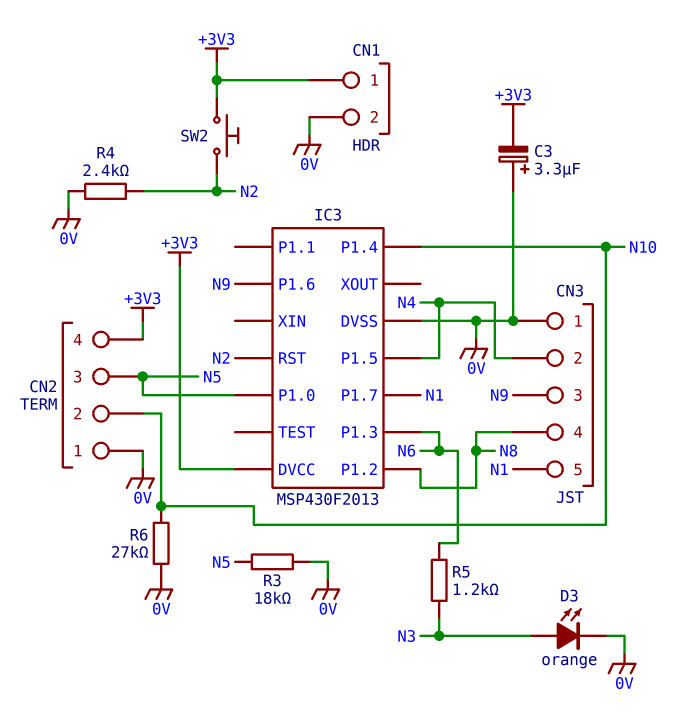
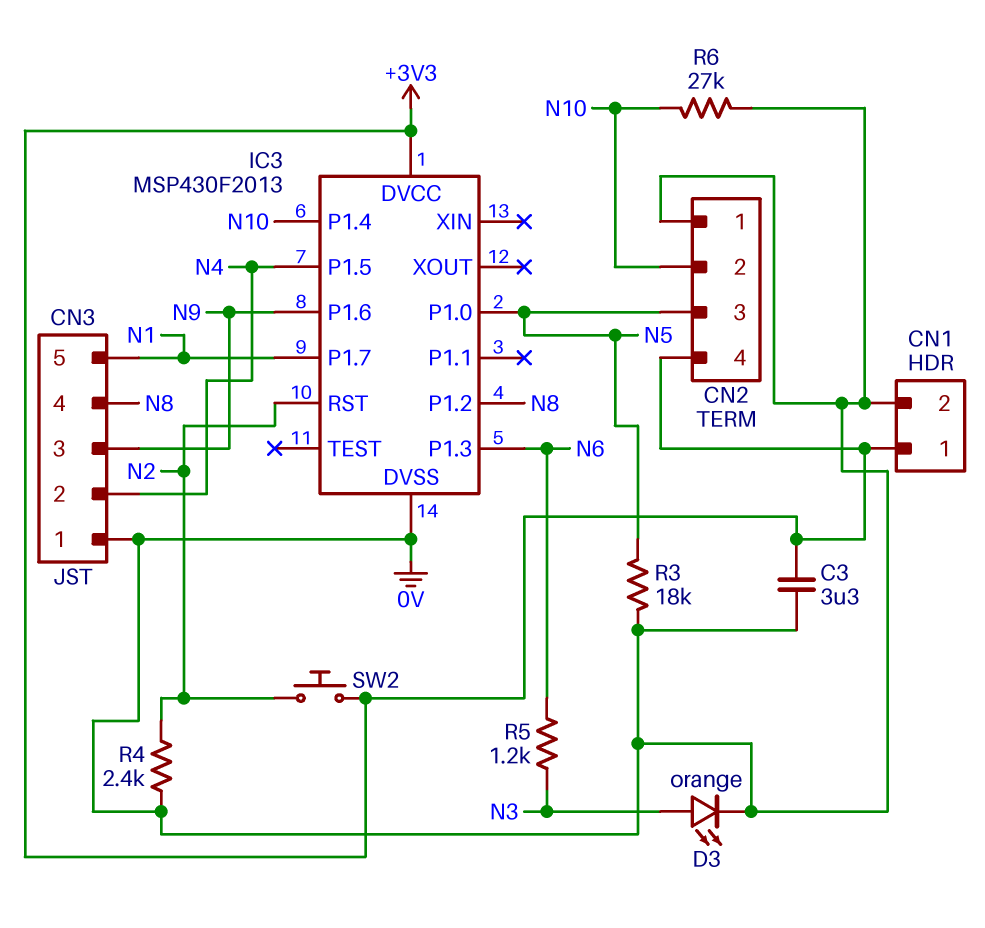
C3: 3.3uF (plus 0V, minus +3V3) -> 3.3uF (+3V3, 0V)

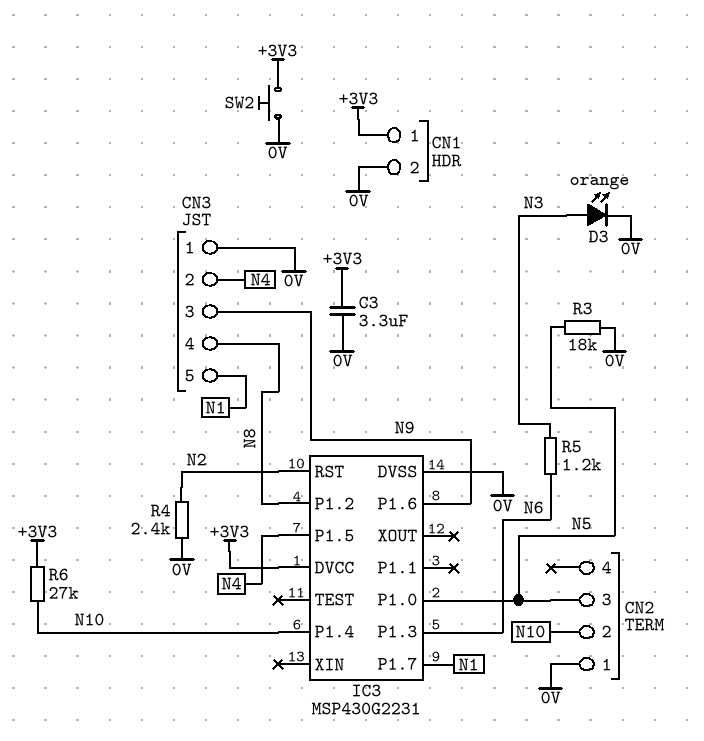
CN2 pin 4: +3V3 -> none
IC3: MSP430F2013 -> MSP430G2231
R6: 27k (0V, N10) -> 27k (+3V3, N10)
SW2: button (+3V3, N2) -> button (+3V3, 0V)

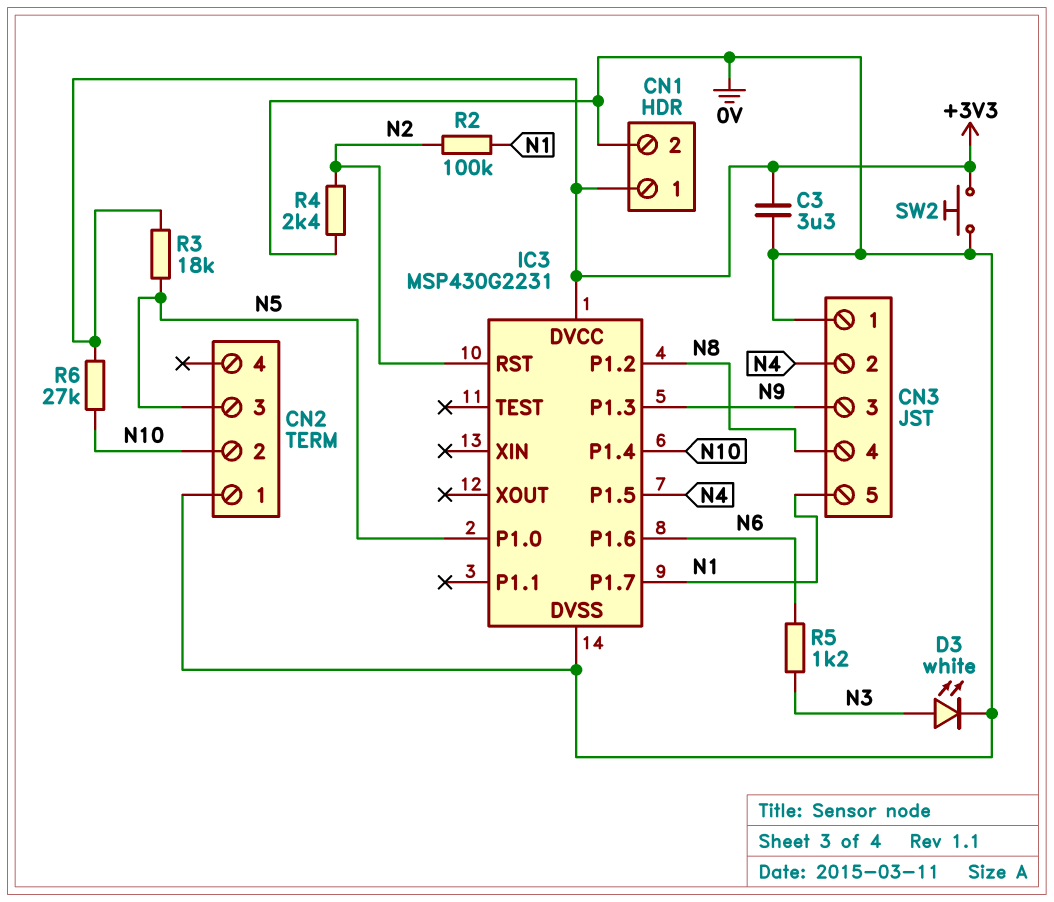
D3: LED orange (A N3, K 0V) -> LED white (A N3, K 0V)
IC3 pin P1.3: N6 -> N9
IC3 pin P1.6: N9 -> N6
R2: none -> 100k (N1, N2)
R3: 18k (0V, N5) -> 18k (+3V3, N5)

